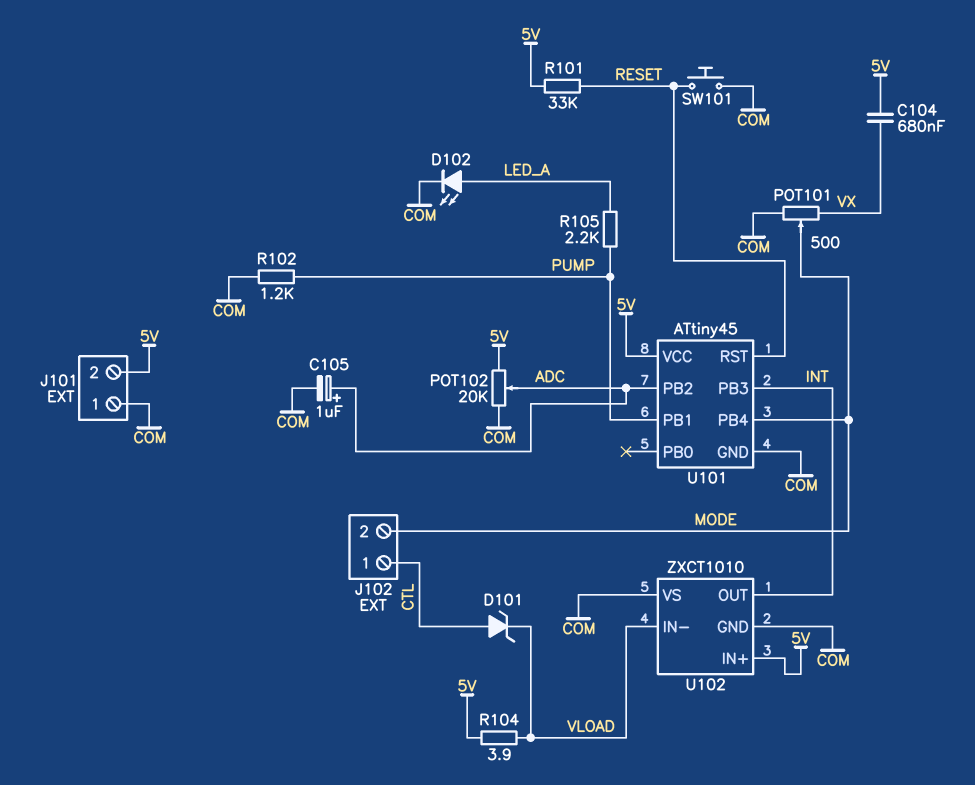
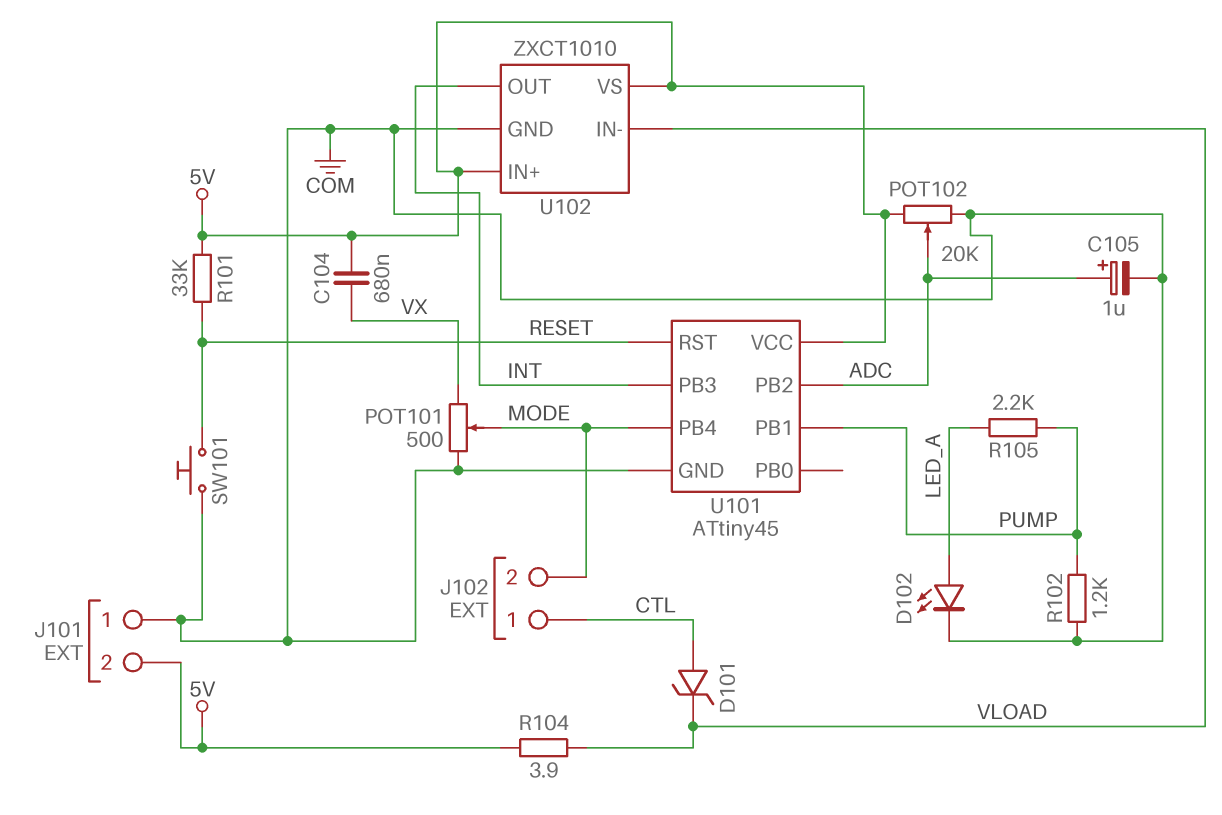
U102 pin VS: COM -> 5V

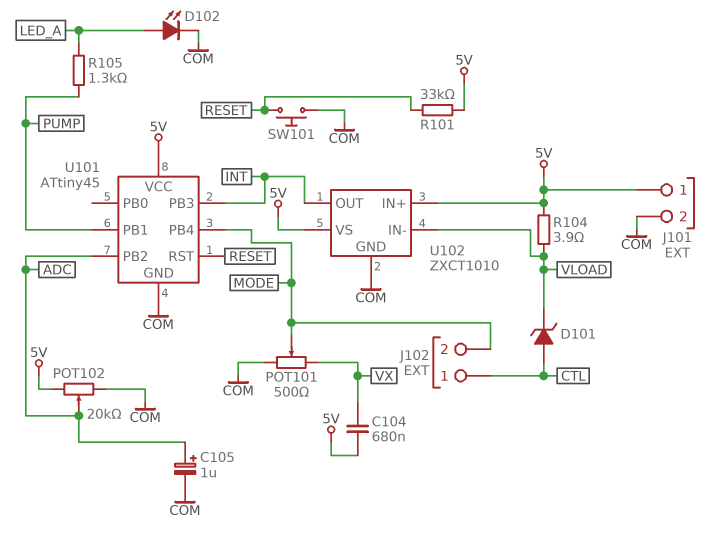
J101 pin 1: COM -> 5V
J101 pin 2: 5V -> COM
R102: 1.2k (COM, PUMP) -> none
R105: 2.2k (LED_A, PUMP) -> 1.3k (LED_A, PUMP)

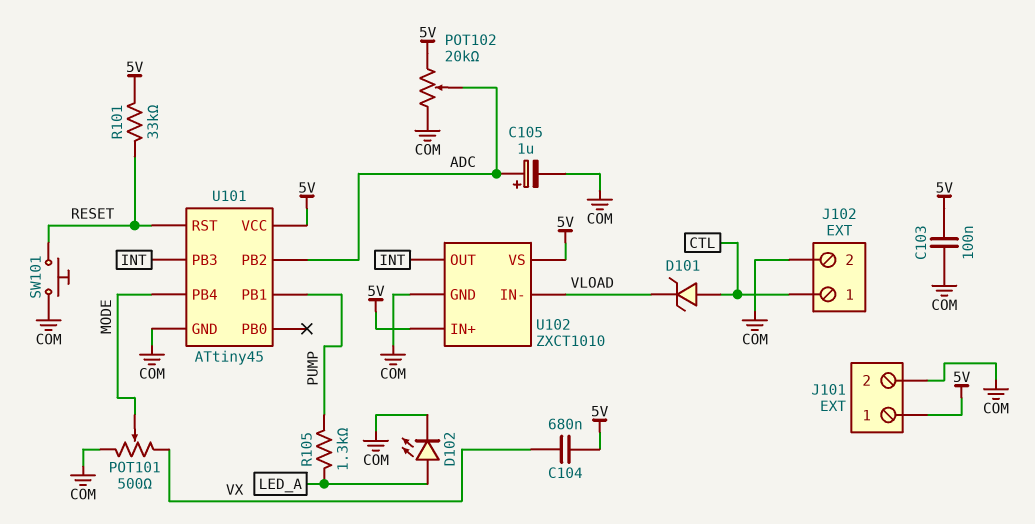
C103: none -> 100nF (5V, COM)
J102 pin 2: MODE -> COM
R104: 3.9 (5V, VLOAD) -> none

